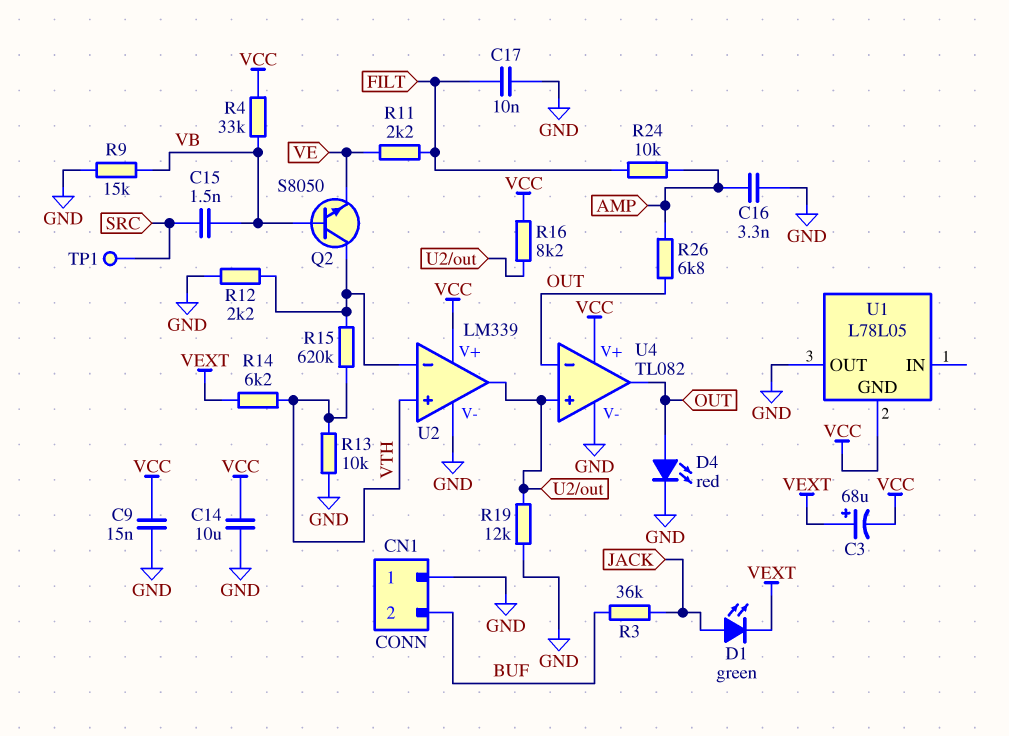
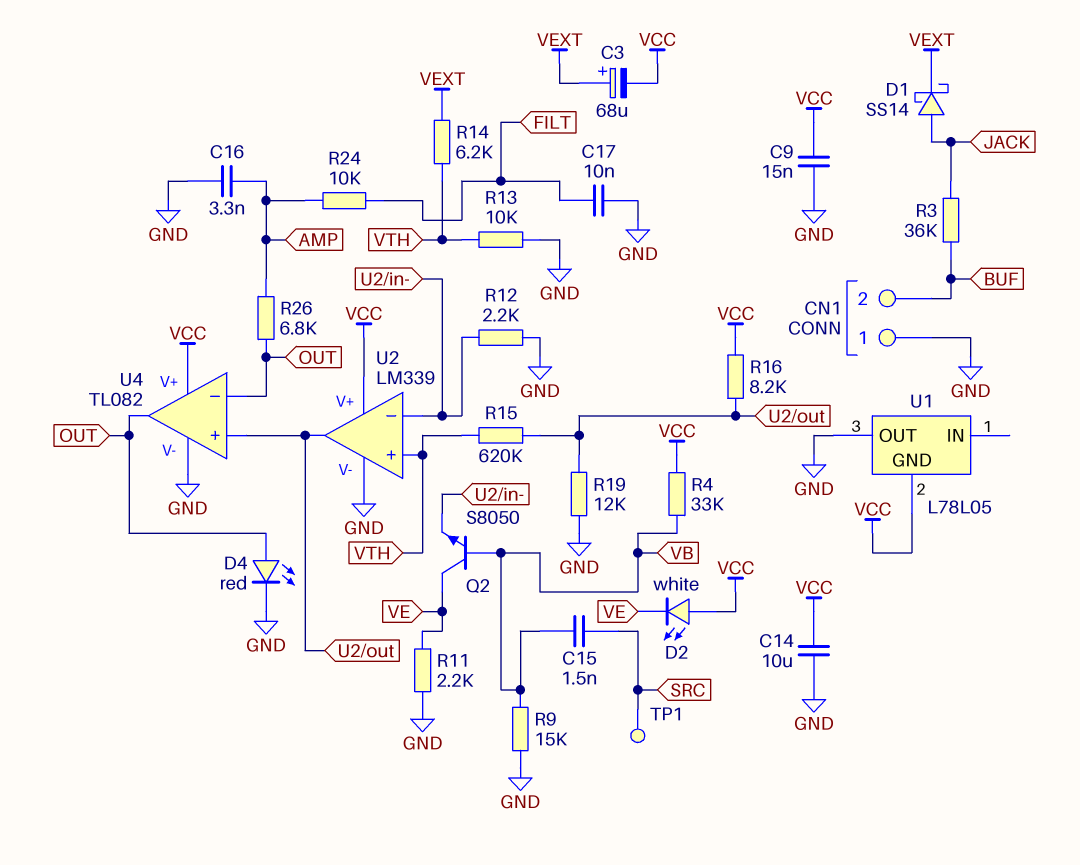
D1: LED green (A JACK, K VEXT) -> schottky SS14 (A JACK, K VEXT)
D2: none -> LED white (A VCC, K VE)
Q2: NPN S8050 (B VB, C U2/in-, E VE) -> NPN S8050 (B VB, C VE, E U2/in-)
R11: 2.2k (FILT, VE) -> 2.2k (GND, VE)
R15: 620k (U2/in-, VTH) -> 620k (U2/out, VTH)

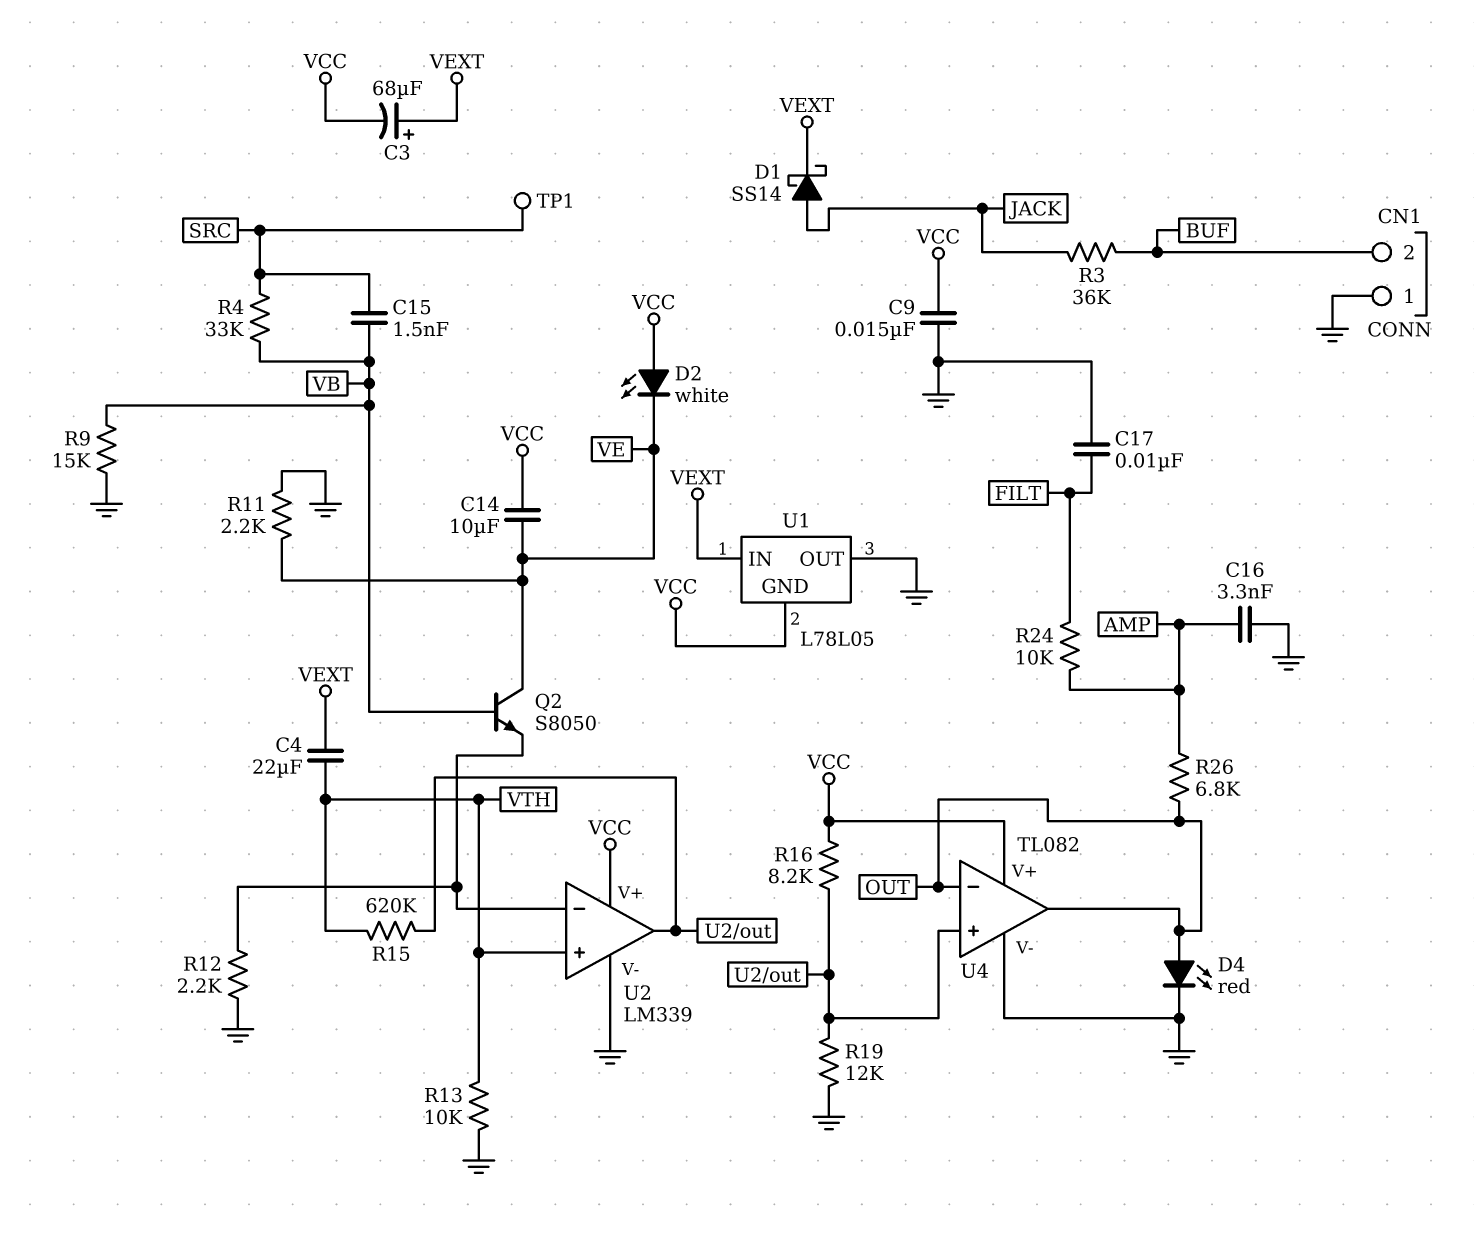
C4: none -> 22uF (VEXT, VTH)
C14: 10uF (GND, VCC) -> 10uF (VCC, VE)
R4: 33k (VB, VCC) -> 33k (SRC, VB)
R14: 6.2k (VEXT, VTH) -> none
U1 pin IN: none -> VEXT

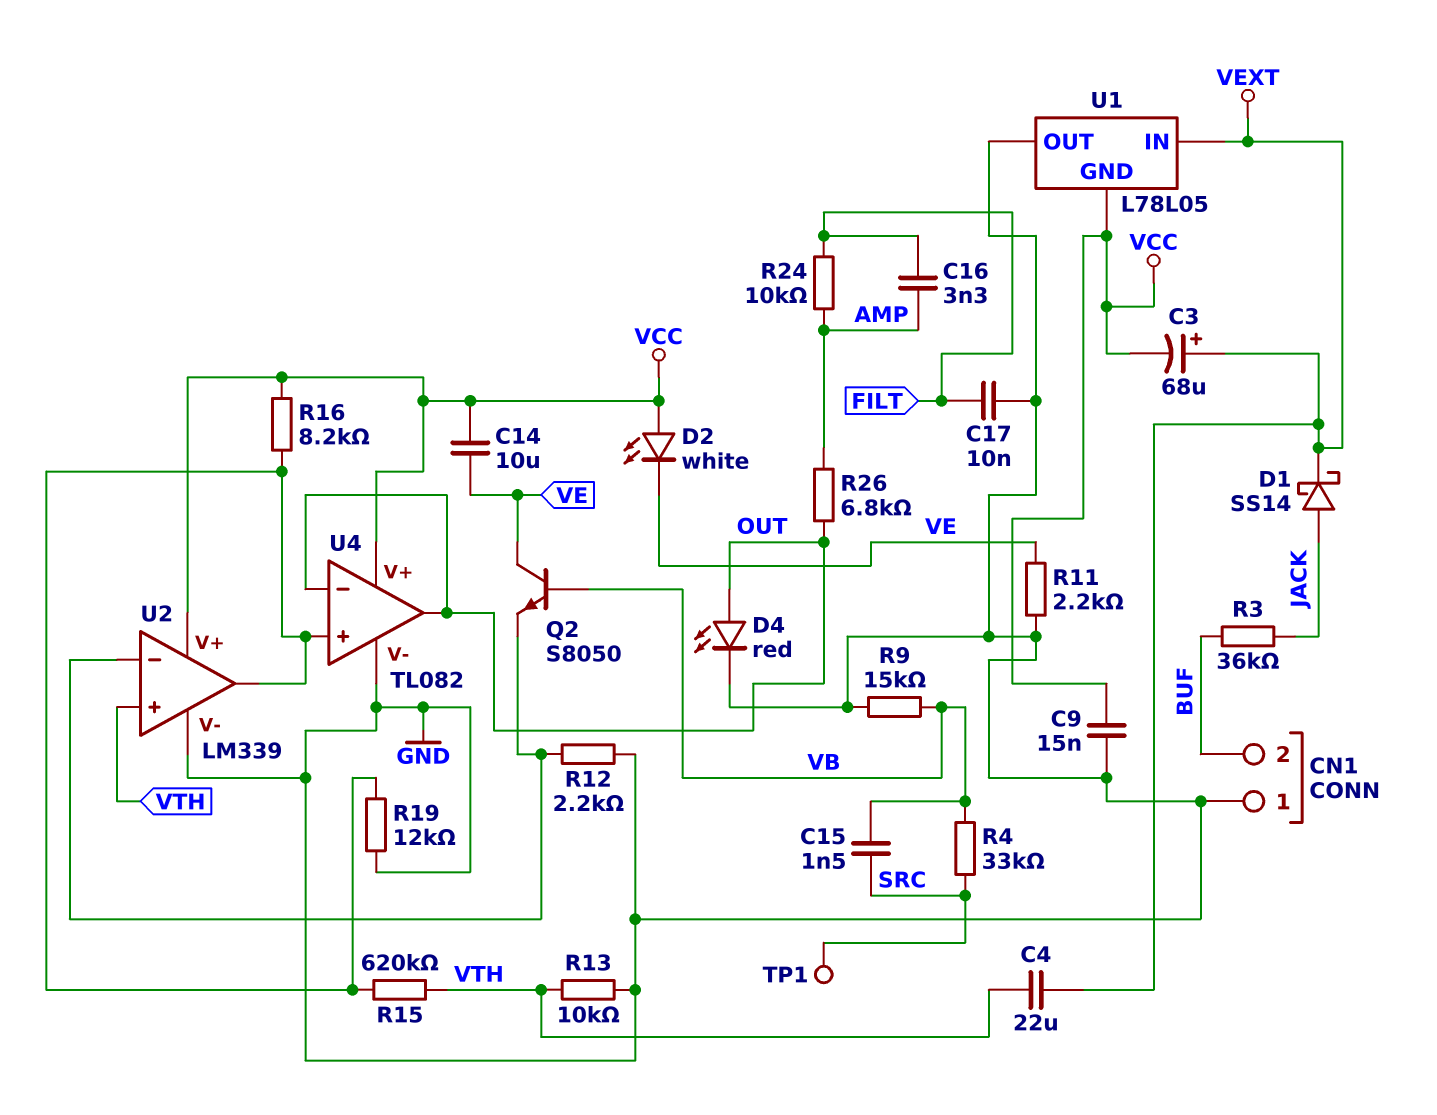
C16: 3.3nF (AMP, GND) -> 3.3nF (AMP, FILT)

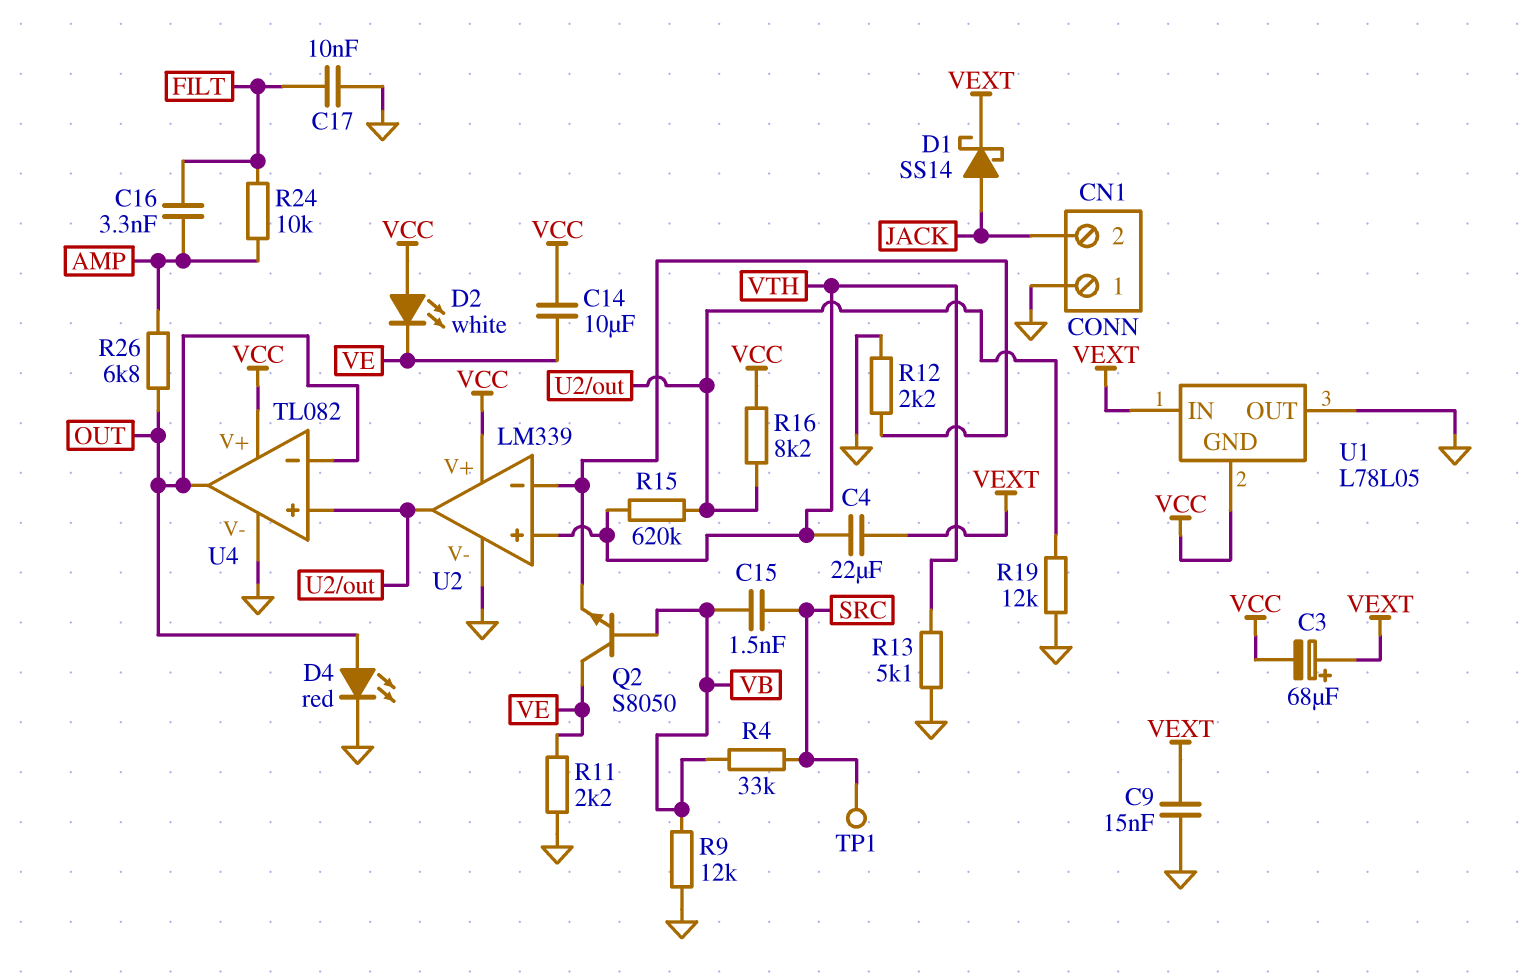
C9: 15nF (GND, VCC) -> 15nF (GND, VEXT)
CN1 pin 2: BUF -> JACK
R3: 36k (BUF, JACK) -> none
R9: 15k (GND, VB) -> 12k (GND, VB)
R13: 10k (GND, VTH) -> 5.1k (GND, VTH)

